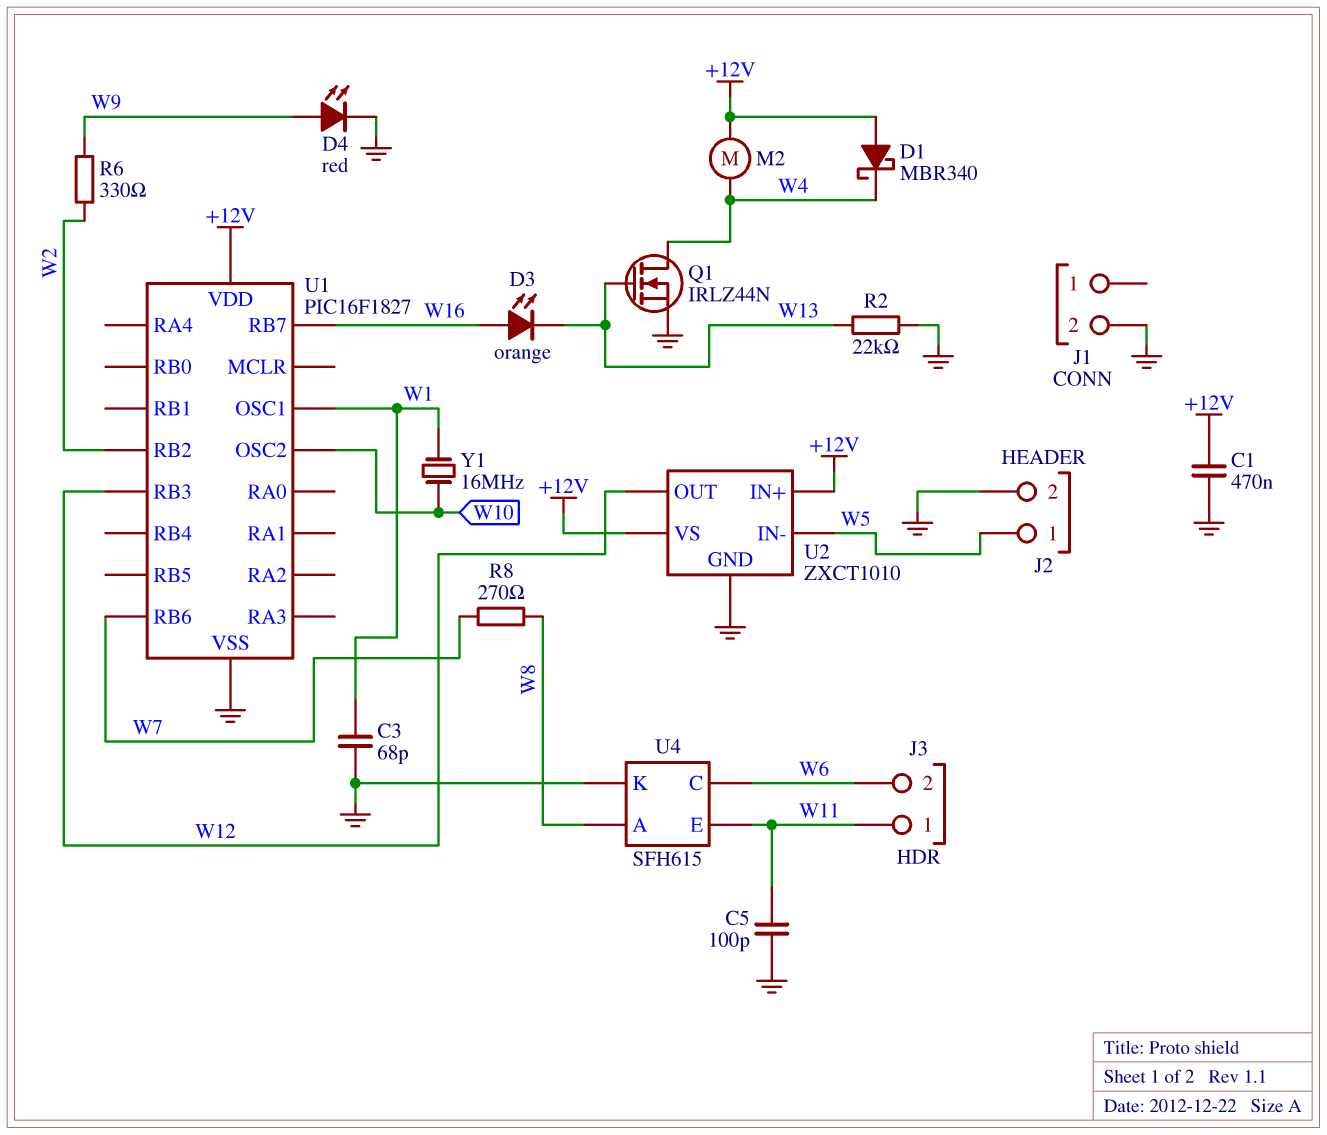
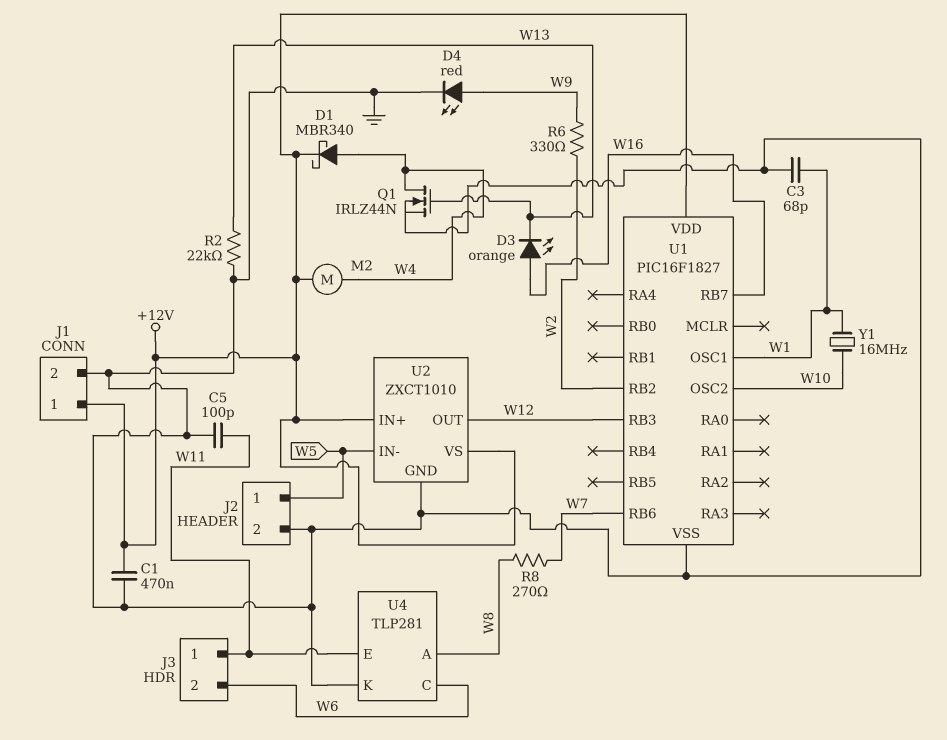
D1: schottky MBR340 (A +12V, K W4) -> schottky MBR340 (A W4, K +12V)
J1 pin 1: none -> +12V
U4: SFH615 -> TLP281

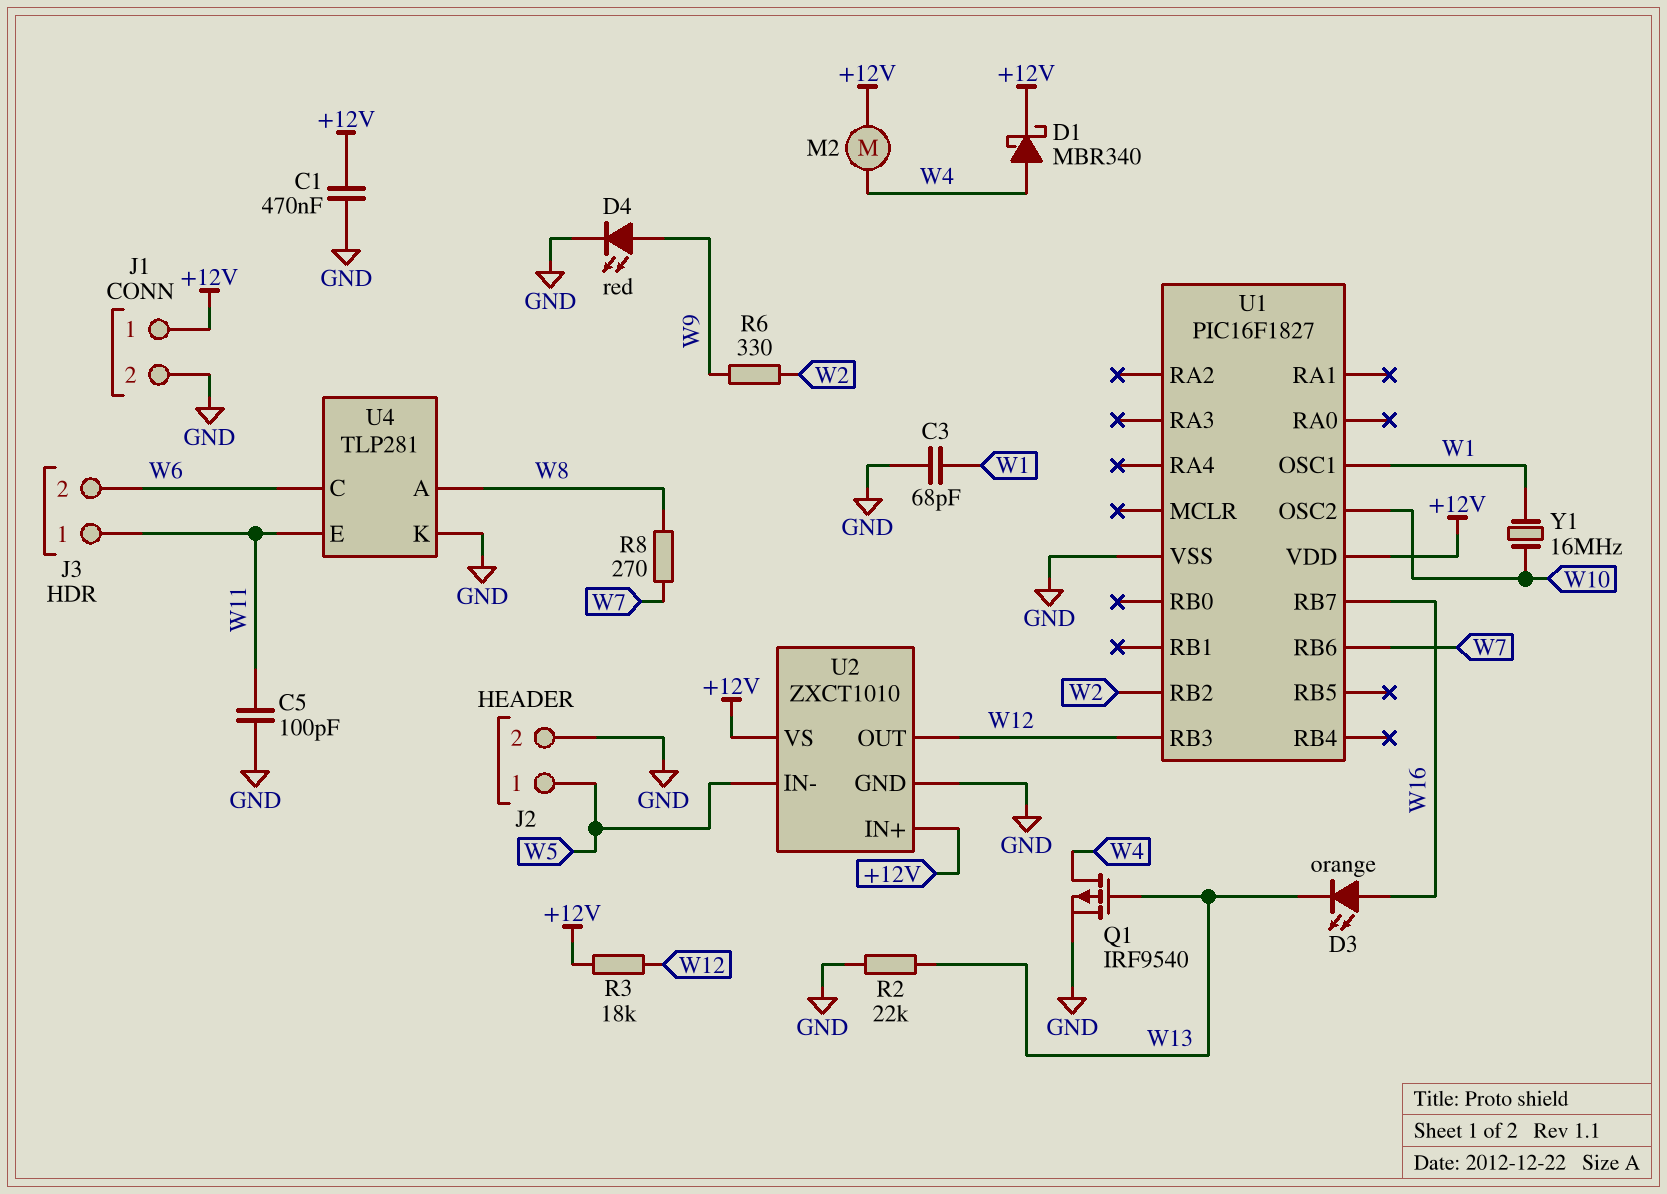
Q1: NMOS IRLZ44N (G W13, D W4, S GND) -> PMOS IRF9540 (G W13, D W4, S GND)
R3: none -> 18k (+12V, W12)

